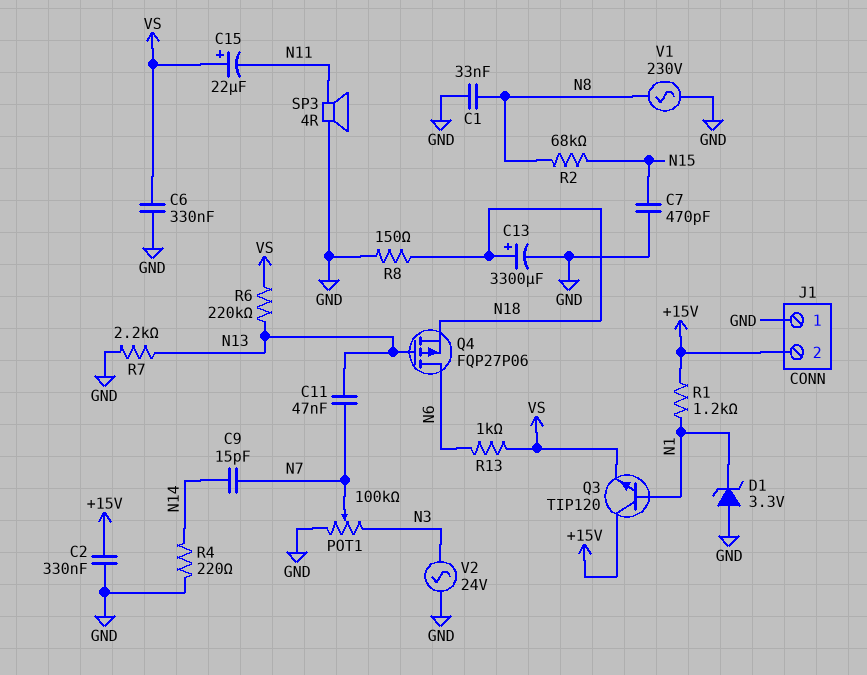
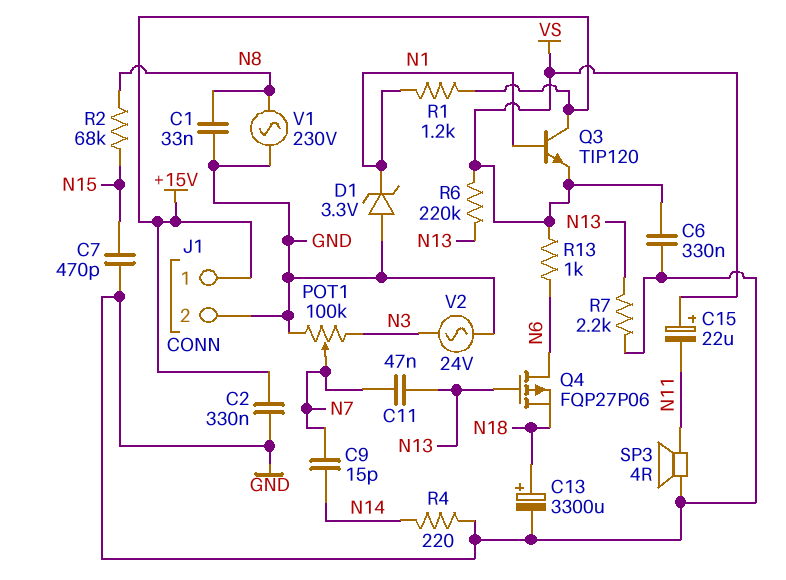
J1 pin 1: GND -> +15V
J1 pin 2: +15V -> GND
R8: 150 (GND, N18) -> none

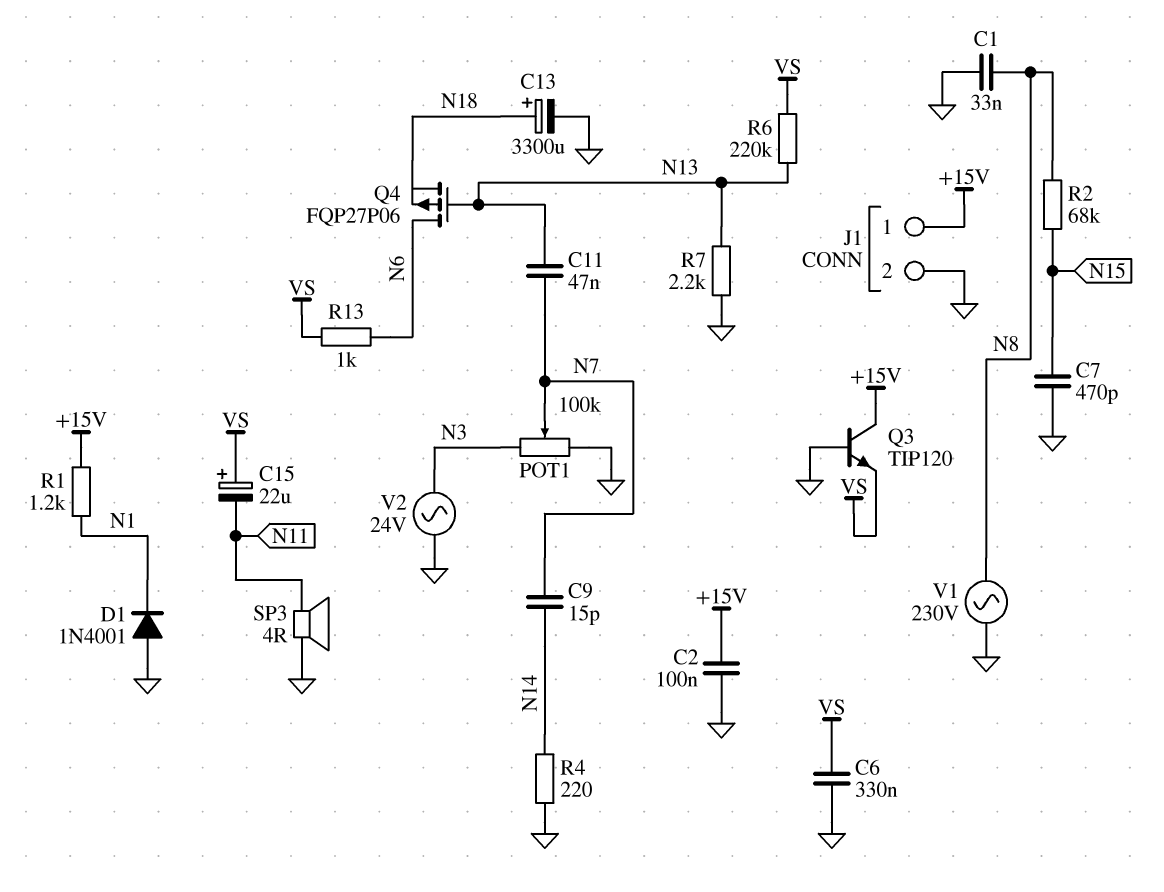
C2: 330nF (+15V, GND) -> 100nF (+15V, GND)
D1: zener 3.3V (A GND, K N1) -> diode 1N4001 (A GND, K N1)
Q3: NPN TIP120 (B N1, C +15V, E VS) -> NPN TIP120 (B GND, C +15V, E VS)

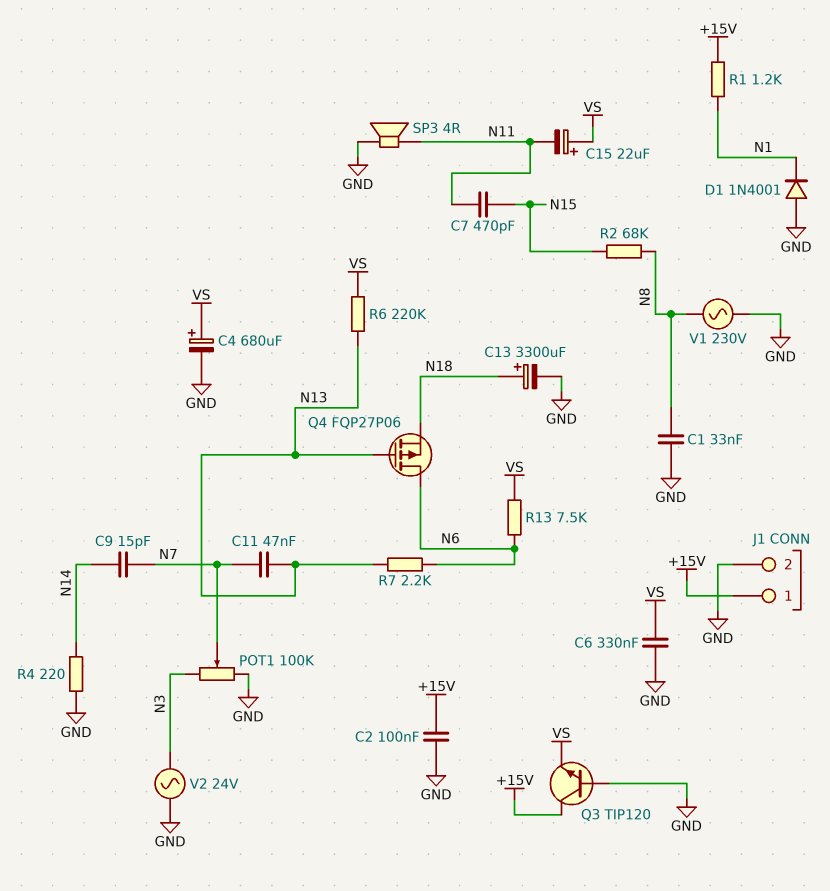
C4: none -> 680uF (plus VS, minus GND)
C7: 470pF (GND, N15) -> 470pF (N11, N15)
R7: 2.2k (GND, N13) -> 2.2k (N6, N13)
R13: 1k (N6, VS) -> 7.5k (N6, VS)

